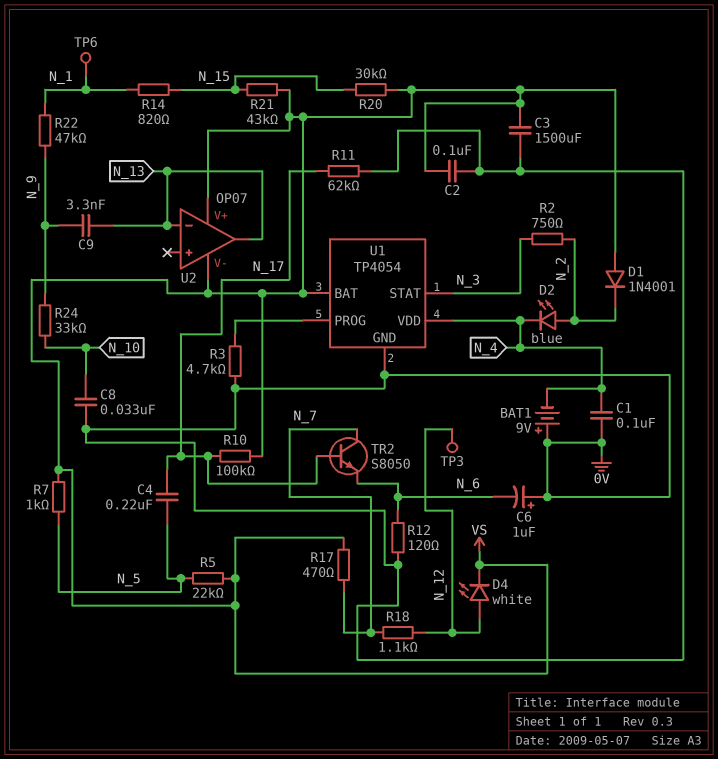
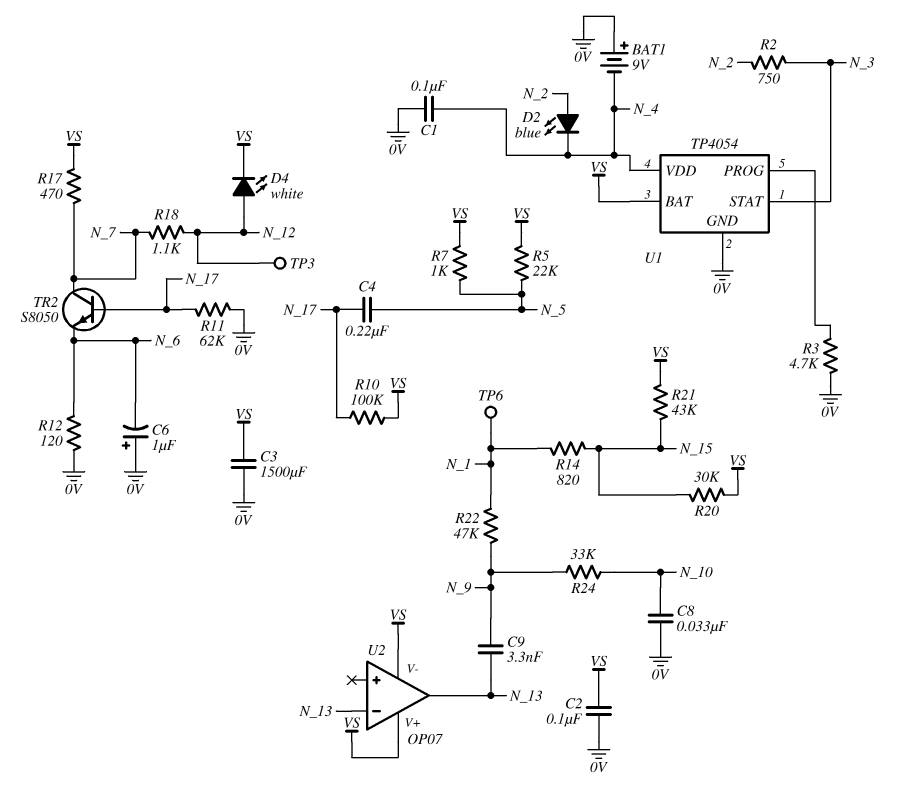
D1: diode 1N4001 (A VS, K N_2) -> none

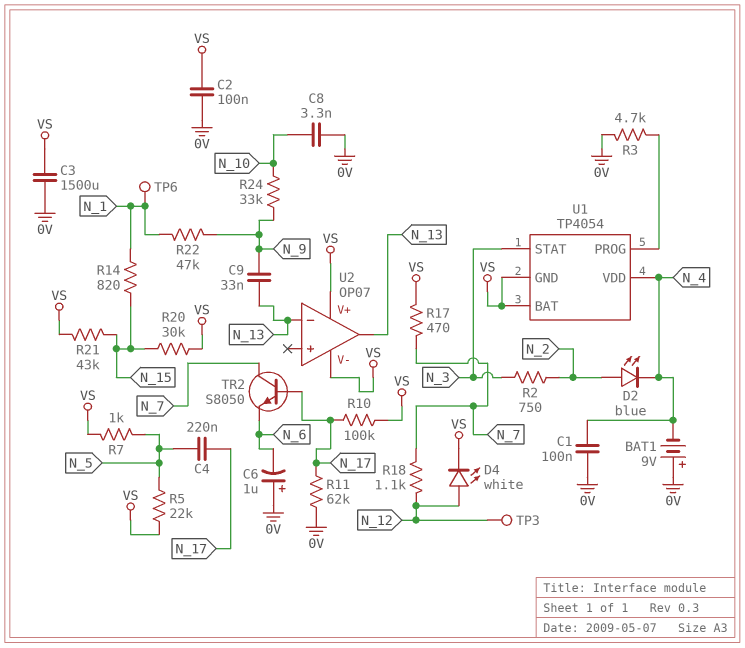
C8: 33nF (0V, N_10) -> 3.3nF (0V, N_10)
C9: 3.3nF (N_9, N_13) -> 33nF (N_9, N_13)
R12: 120 (0V, N_6) -> none
U1 pin GND: 0V -> VS

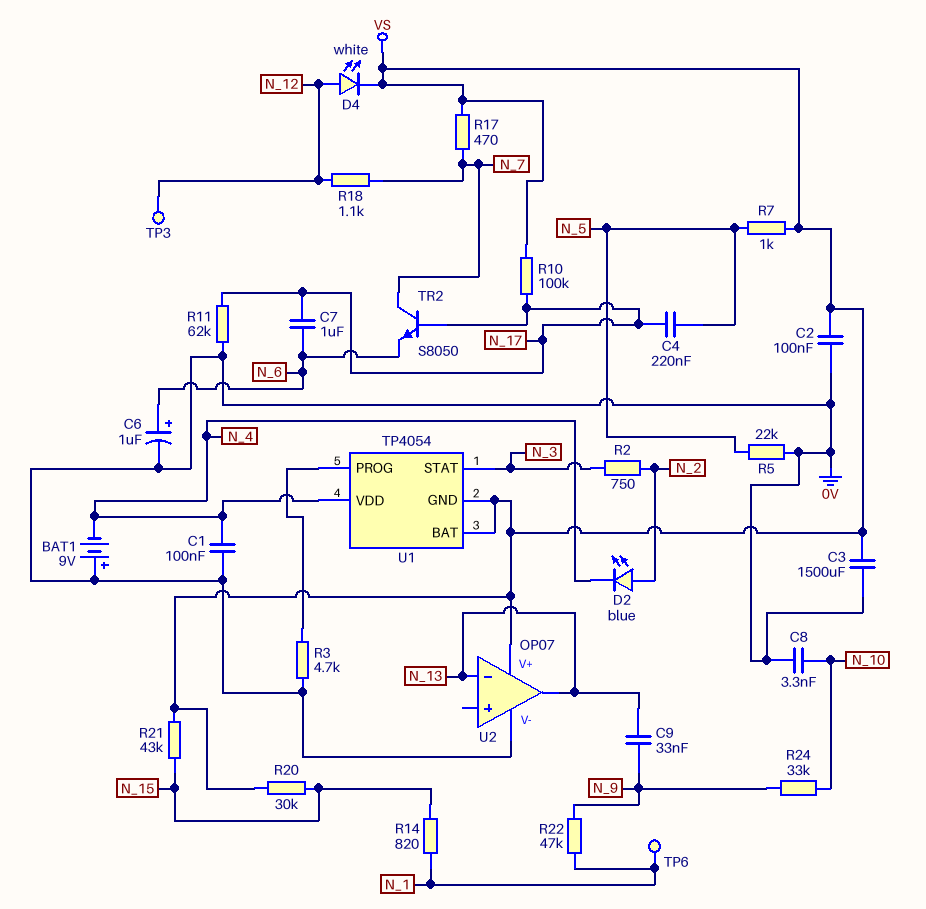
C6: 1uF (plus 0V, minus N_6) -> 1uF (plus N_6, minus 0V)
C7: none -> 1uF (N_6, N_17)
R5: 22k (N_5, VS) -> 22k (0V, N_5)
U2 pin V-: VS -> 0V

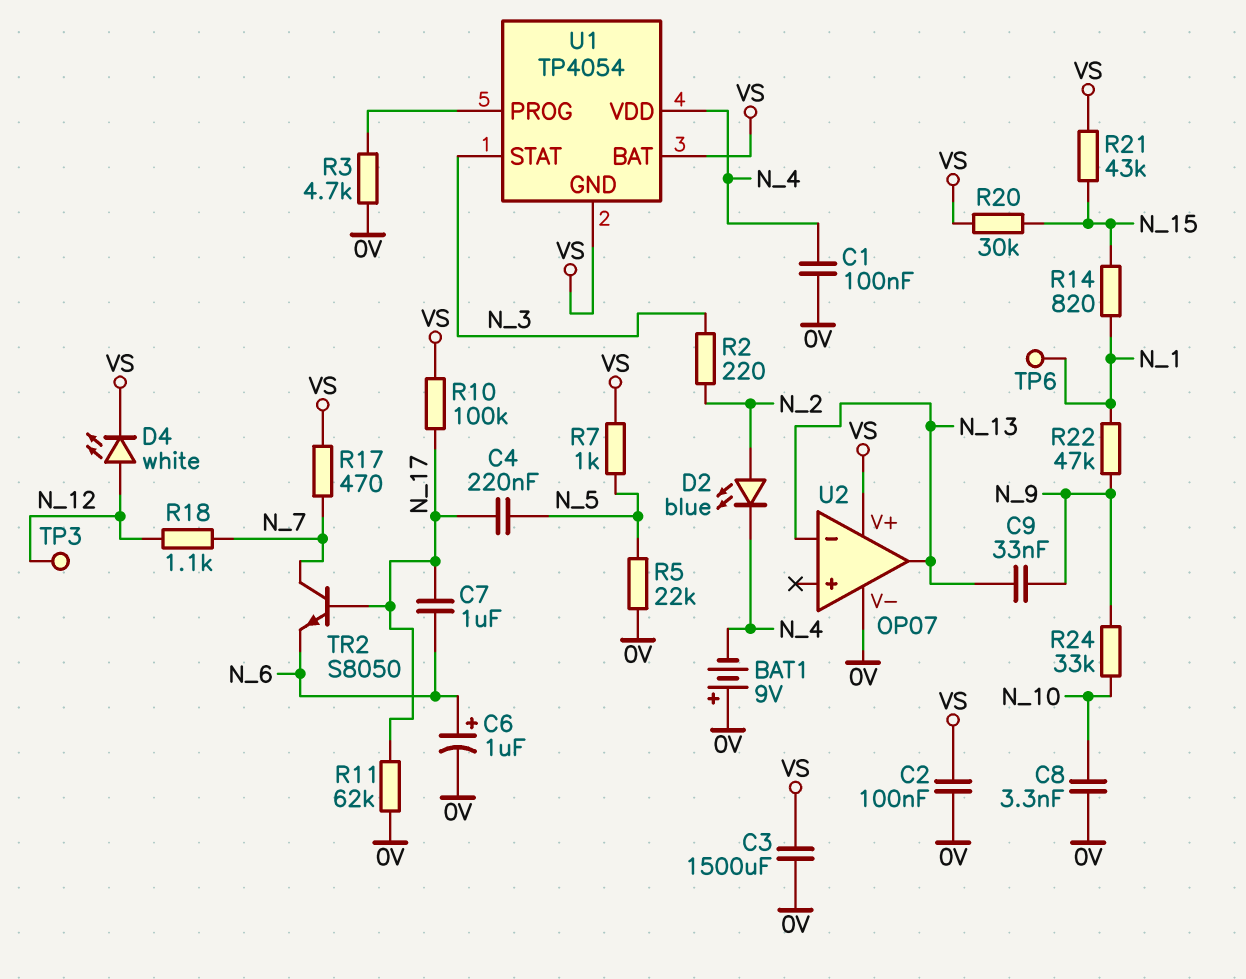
R2: 750 (N_2, N_3) -> 220 (N_2, N_3)

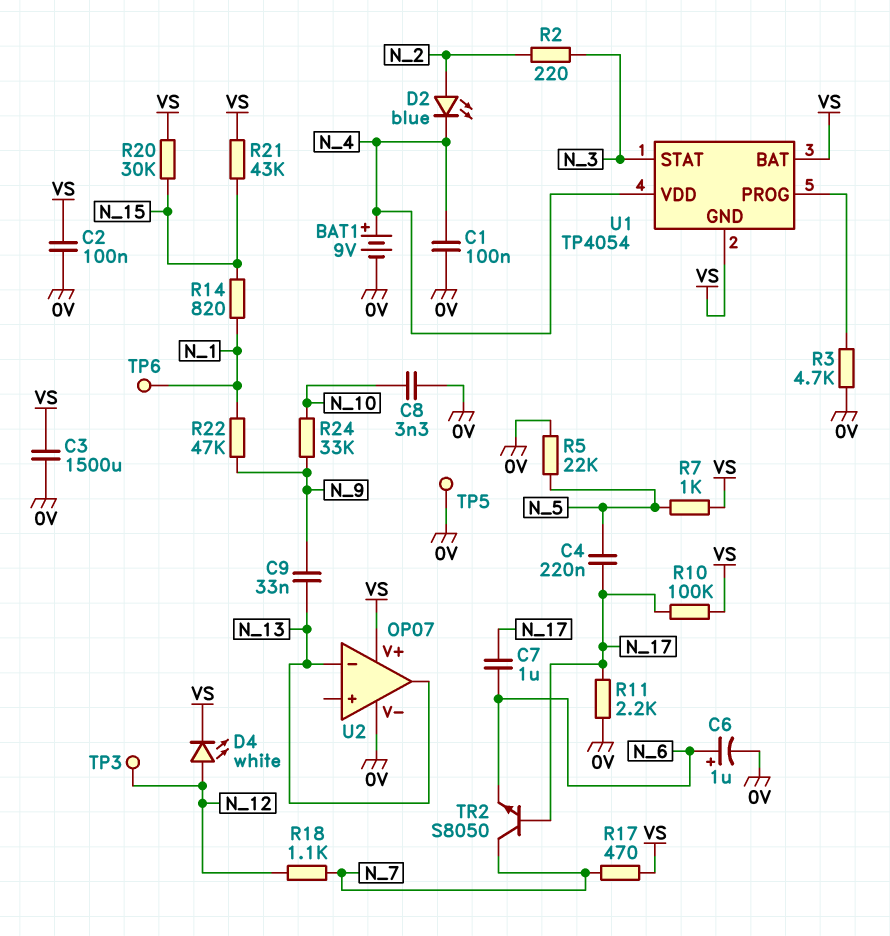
BAT1: 9V (plus 0V, minus N_4) -> 9V (plus N_4, minus 0V)
R11: 62k (0V, N_17) -> 2.2k (0V, N_17)
TP5: none -> test point (0V)

